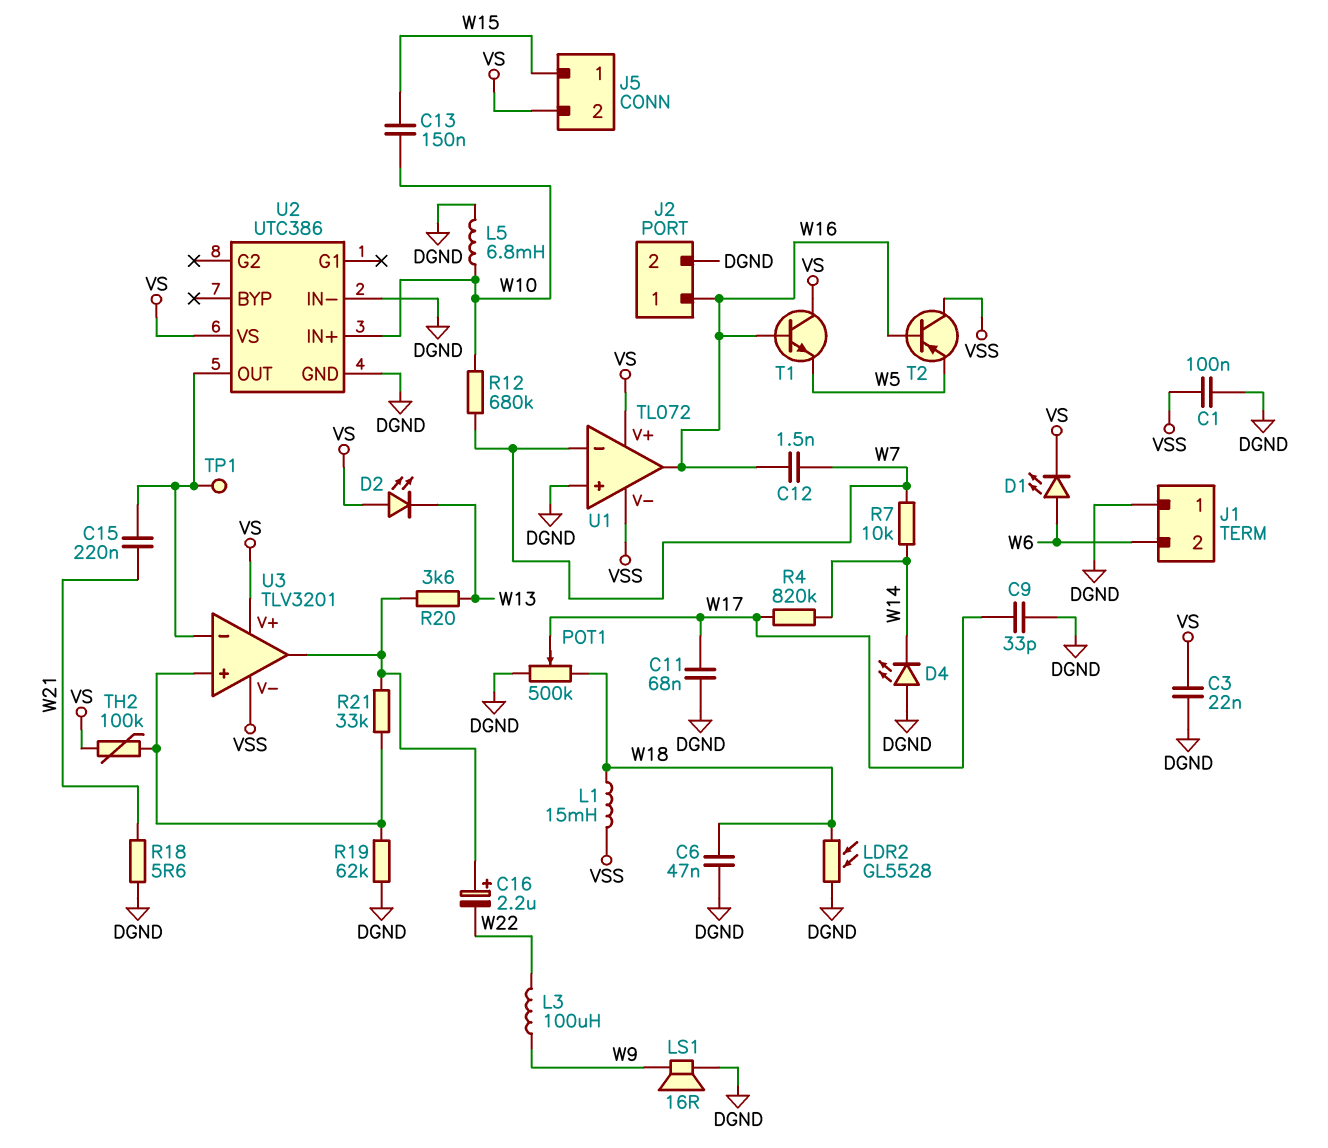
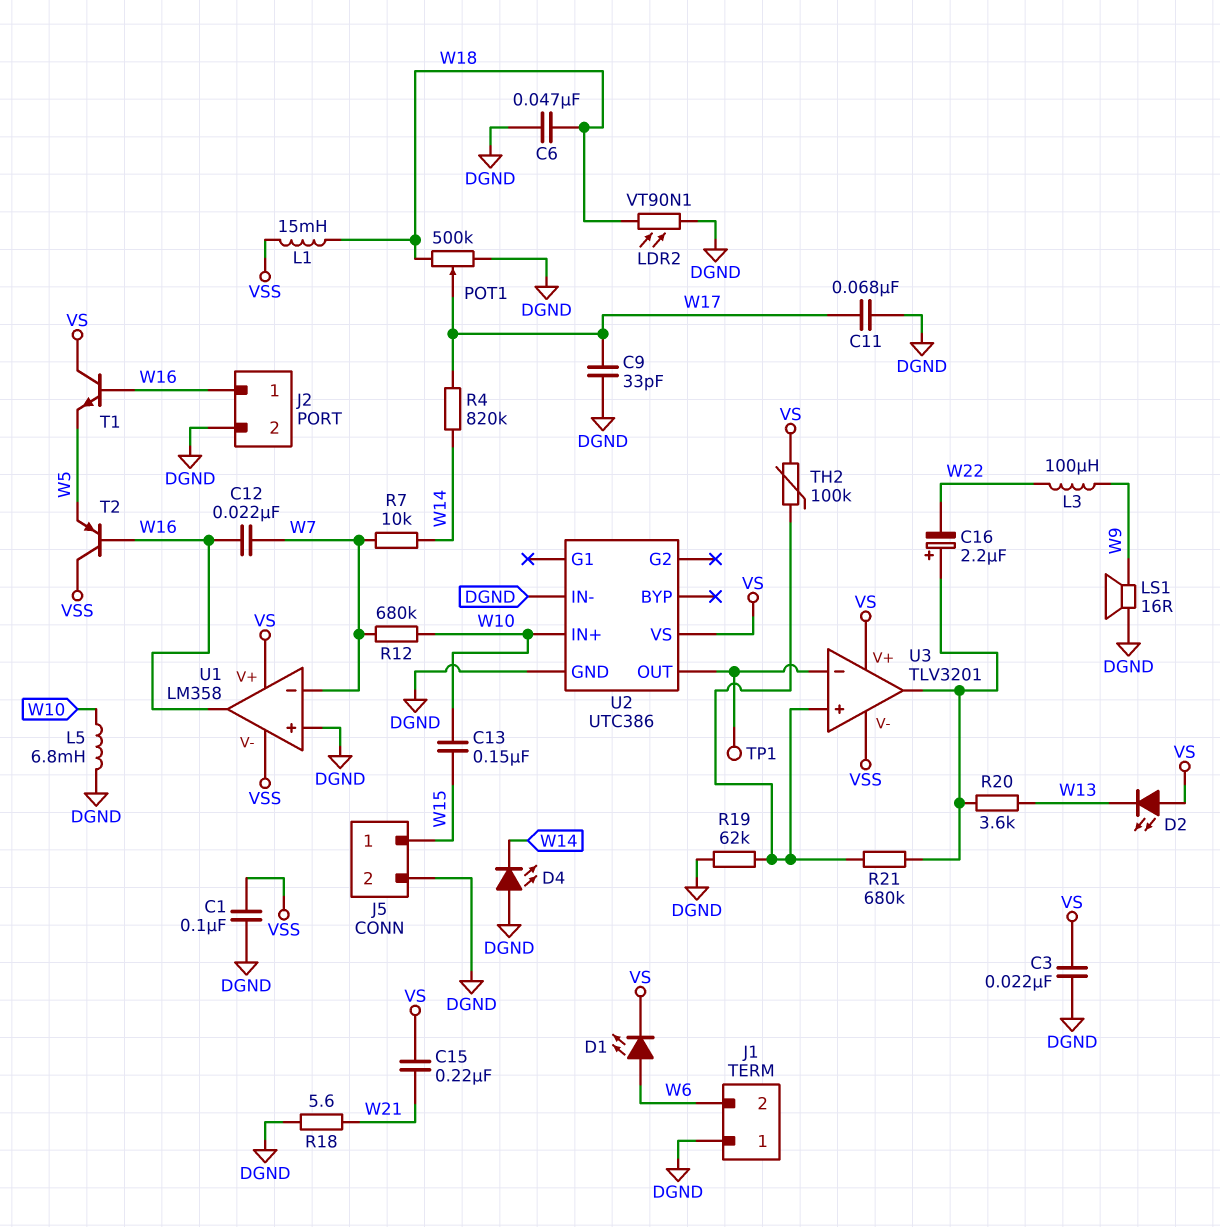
C12: 1.5nF (W7, W16) -> 22nF (W7, W16)
C15: 220nF (U2/OUT, W21) -> 220nF (VS, W21)
J5 pin 2: VS -> DGND
LDR2: GL5528 (DGND, W18) -> VT90N1 (DGND, W18)
R21: 33k (U3/in+, U3/out) -> 680k (U3/in+, U3/out)
U1: TL072 -> LM358

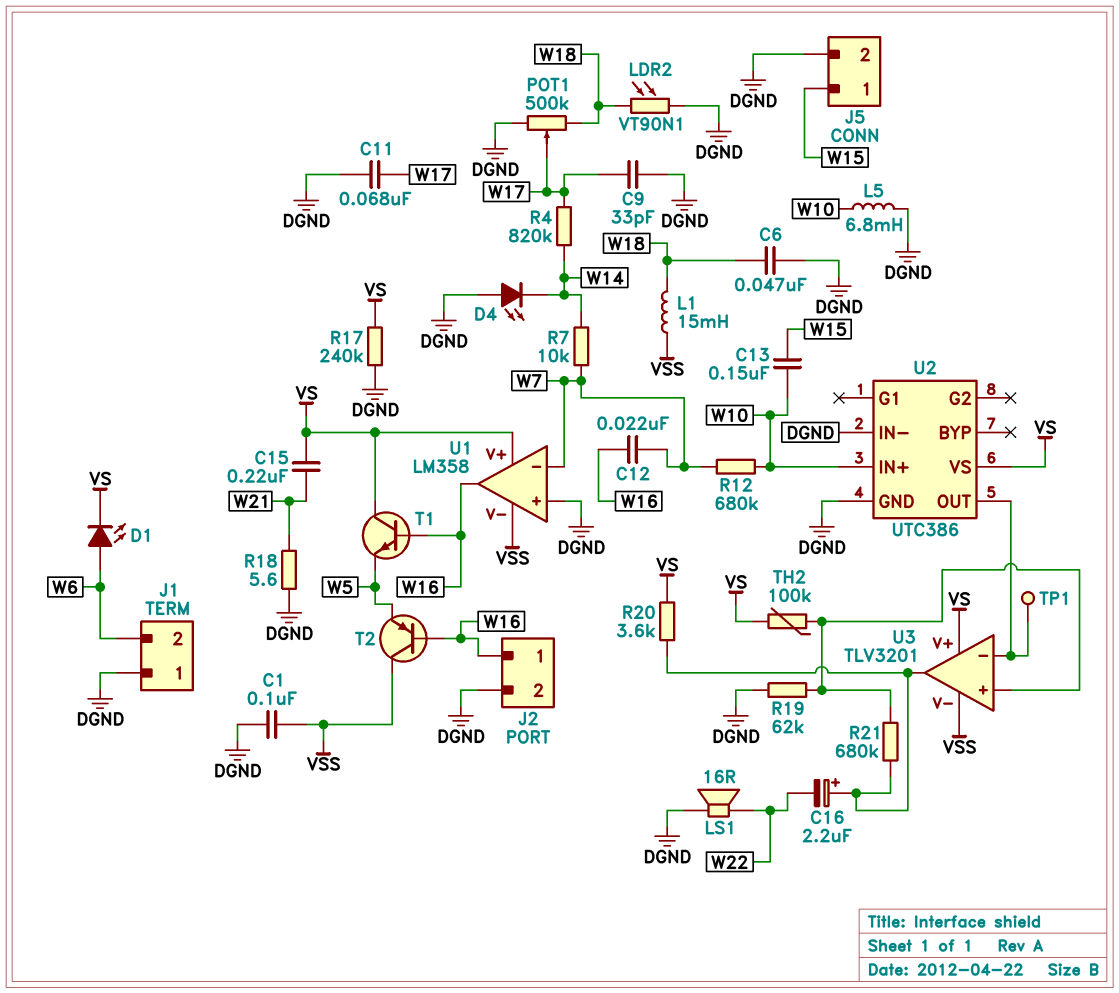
C3: 22nF (DGND, VS) -> none
D2: LED (A VS, K W13) -> none
L3: 100uH (W9, W22) -> none
LS1: speaker 16R (DGND, W9) -> speaker 16R (DGND, W22)
R17: none -> 240k (DGND, VS)
R20: 3.6k (U3/out, W13) -> 3.6k (U3/out, VS)

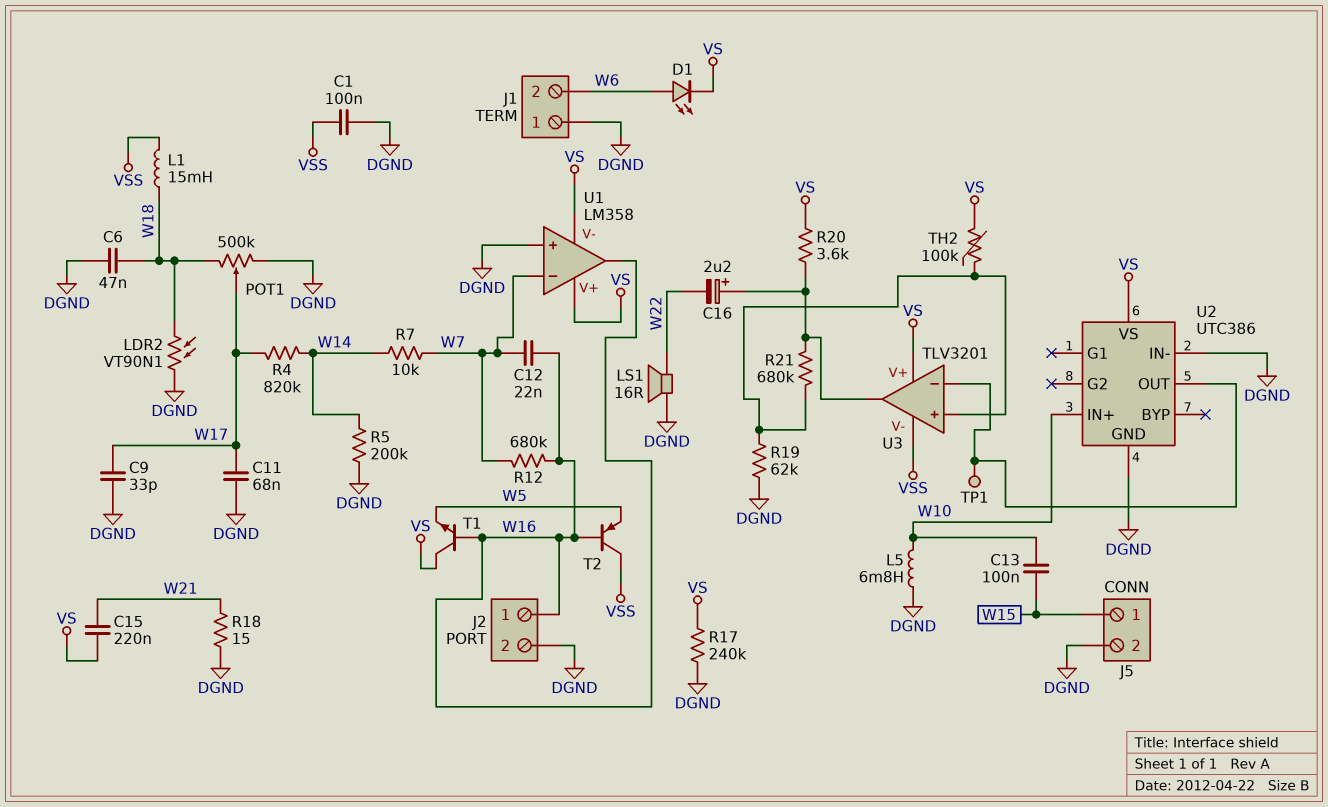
C13: 150nF (W10, W15) -> 100nF (W10, W15)
D4: LED (A DGND, K W14) -> none
R5: none -> 200k (DGND, W14)
R12: 680k (W7, W10) -> 680k (W7, W16)
R18: 5.6 (DGND, W21) -> 15 (DGND, W21)
U1 pin V-: VSS -> VS

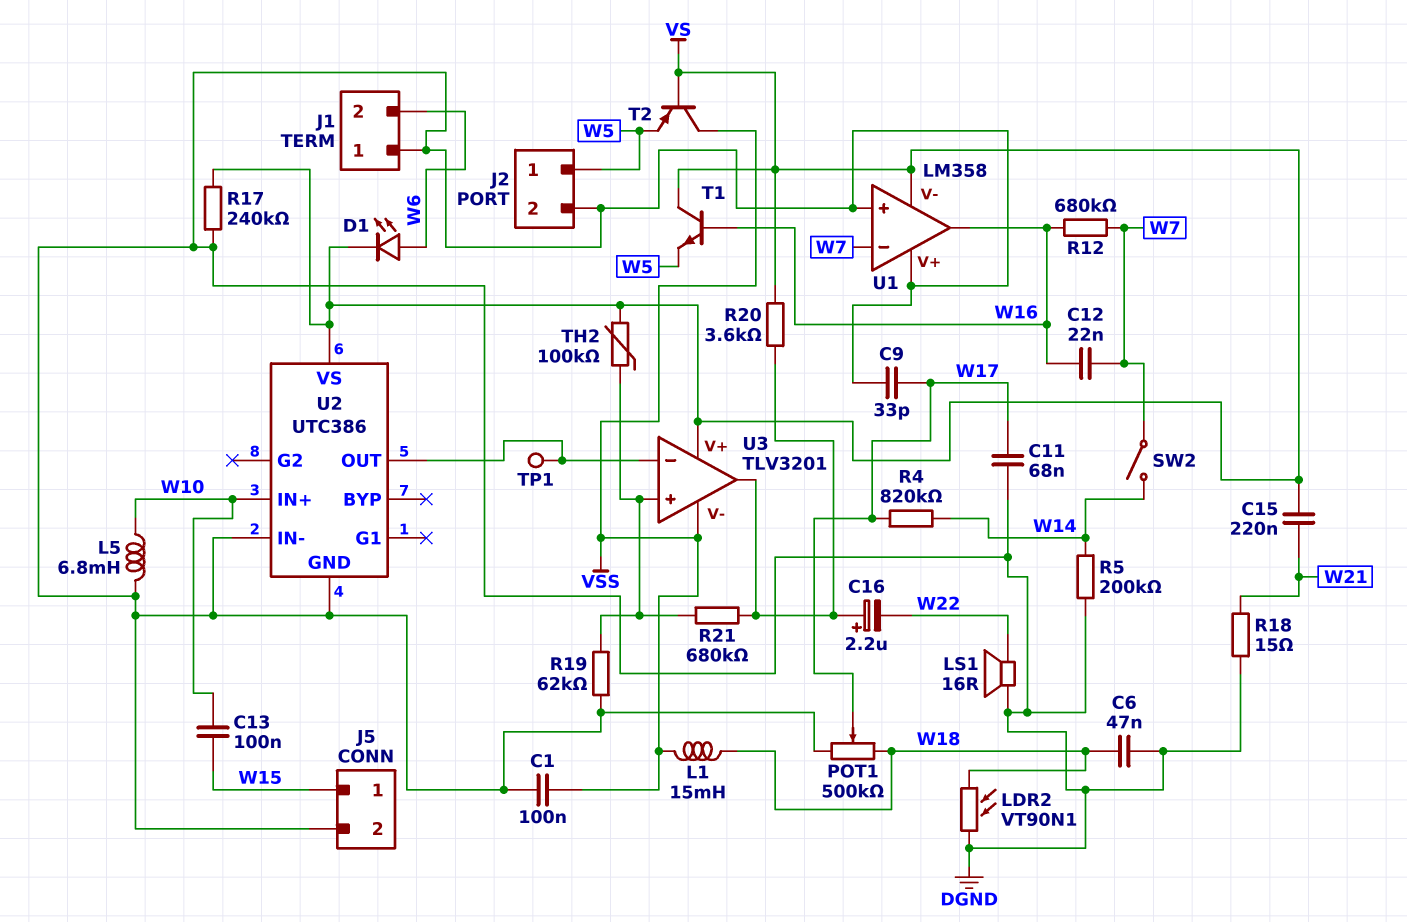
J2 pin 1: W16 -> W5
R7: 10k (W7, W14) -> none
SW2: none -> switch (W7, W14)
T2: PNP (B W16, C VSS, E W5) -> PNP (B VS, C VSS, E W5)
U1 pin V+: VS -> DGND

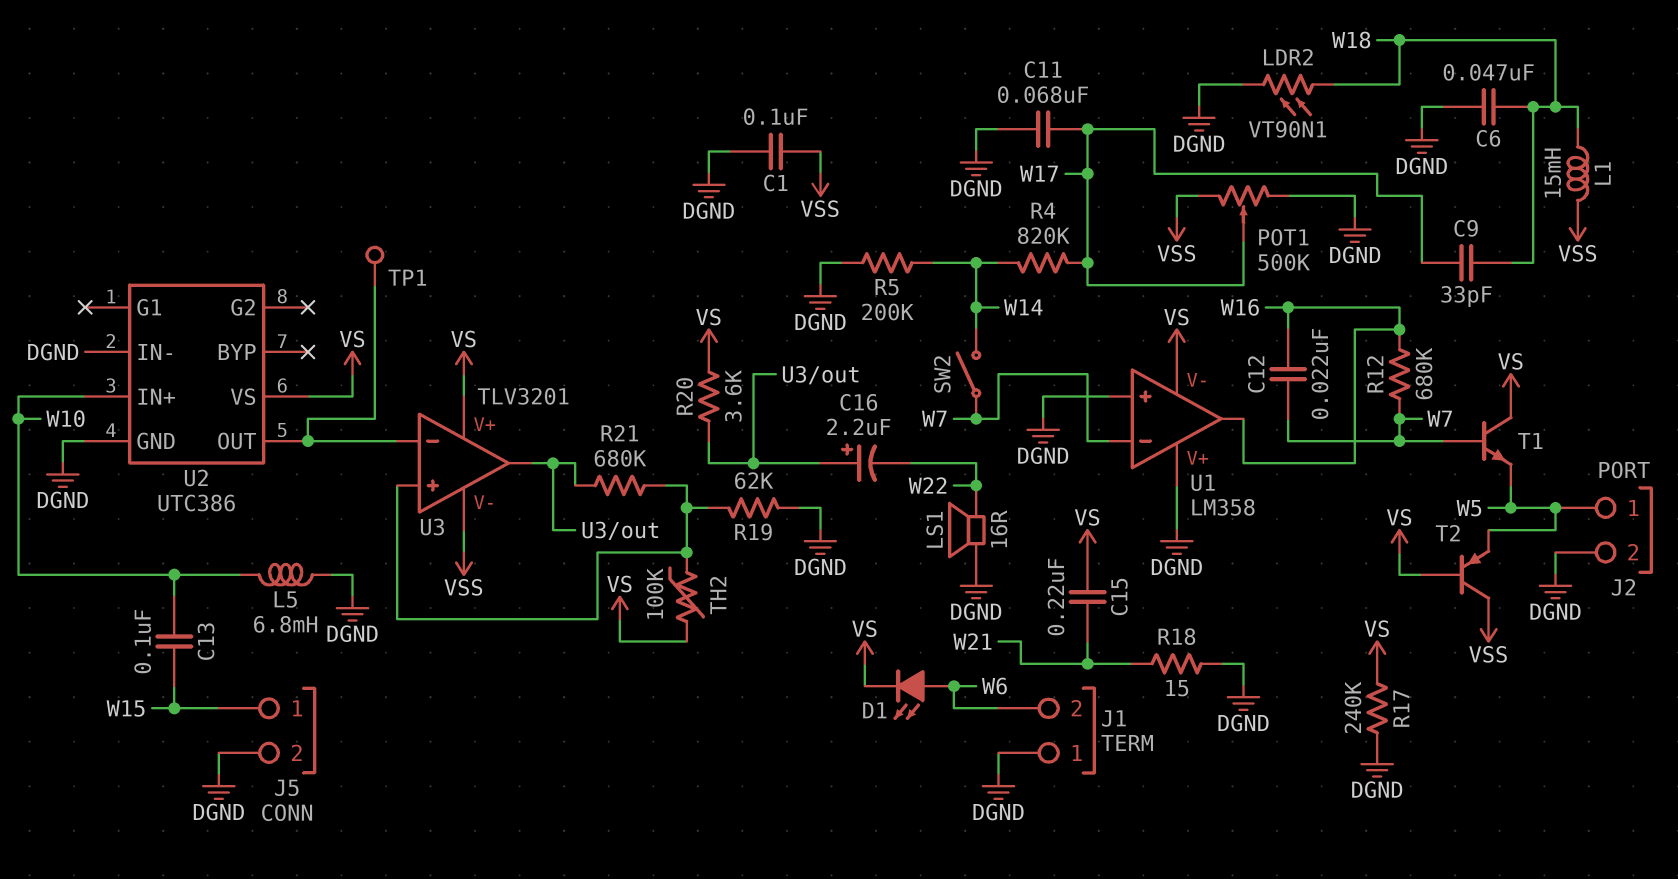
C9: 33pF (DGND, W17) -> 33pF (W17, W18)
POT1: 500k (DGND, W18, wiper W17) -> 500k (DGND, VSS, wiper W17)
T1: NPN (B W16, C VS, E W5) -> NPN (B W7, C VS, E W5)

